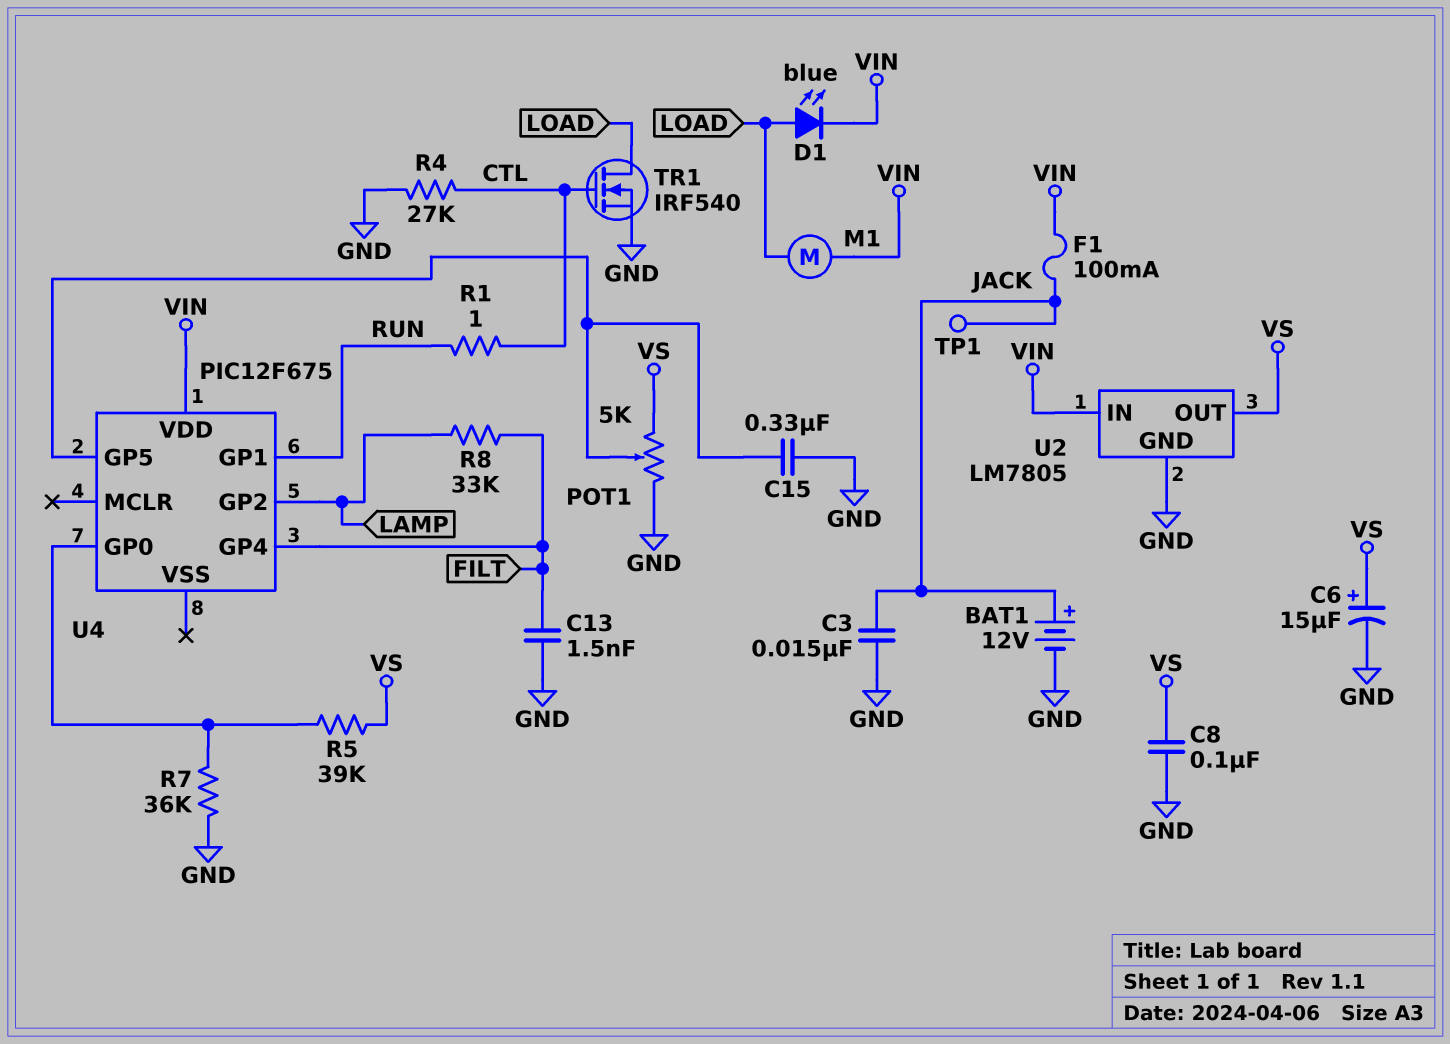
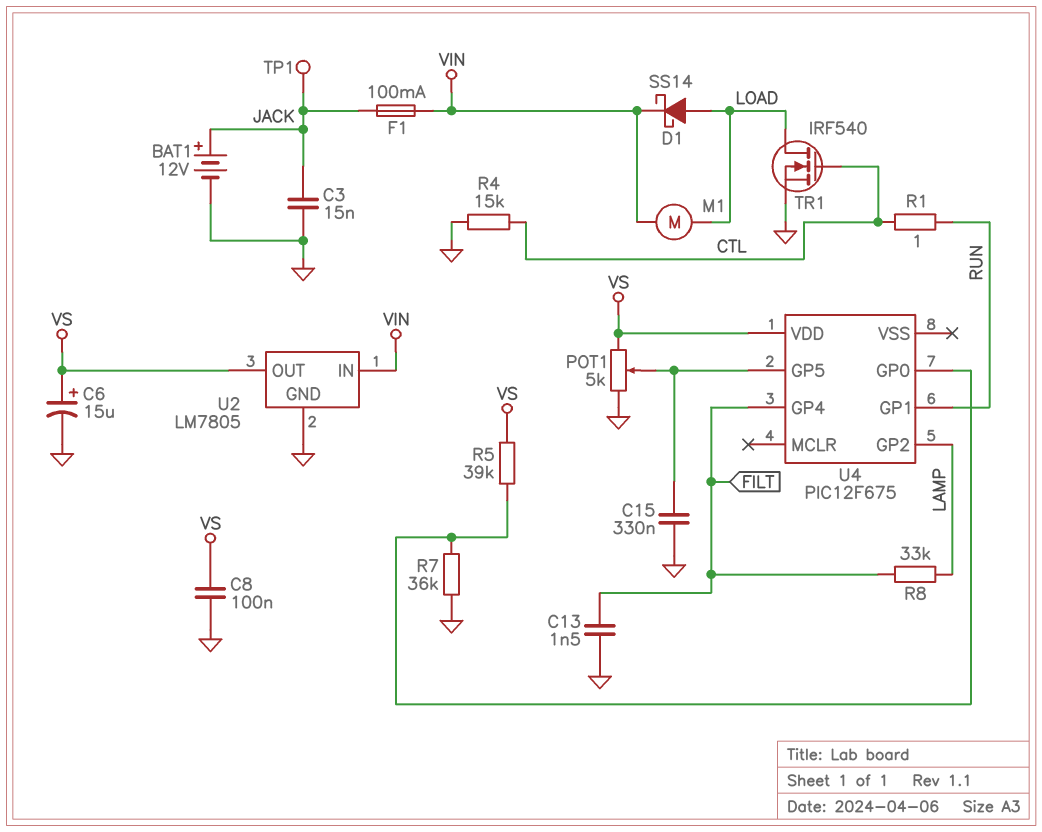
D1: LED blue (A LOAD, K VIN) -> schottky SS14 (A LOAD, K VIN)
R4: 27k (CTL, GND) -> 15k (CTL, GND)
U4 pin VDD: VIN -> VS

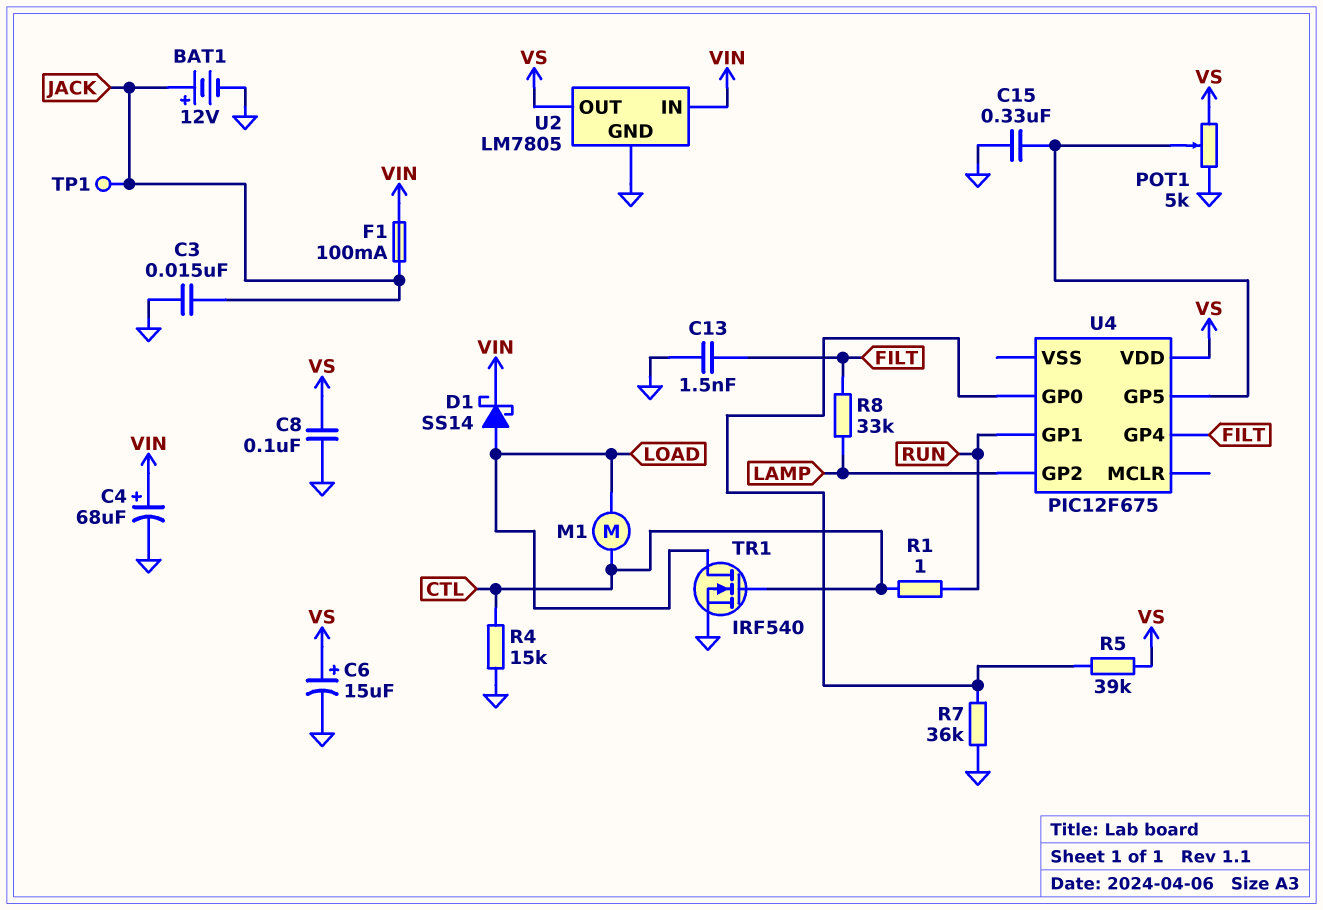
C4: none -> 68uF (plus VIN, minus GND)
M1: motor (LOAD, VIN) -> motor (CTL, LOAD)

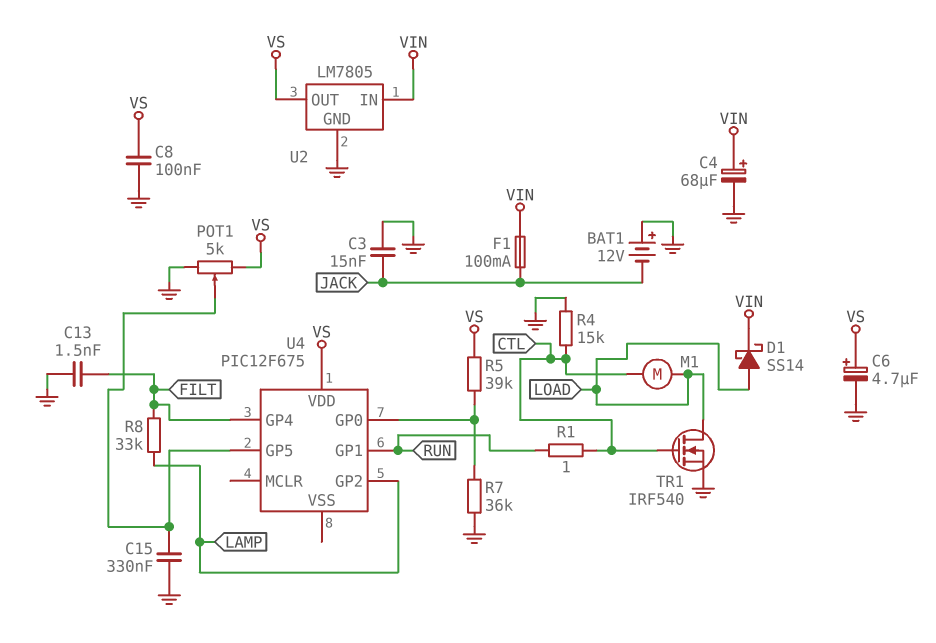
BAT1: 12V (plus JACK, minus GND) -> 12V (plus GND, minus JACK)
C6: 15uF (plus VS, minus GND) -> 4.7uF (plus VS, minus GND)
TP1: test point (JACK) -> none

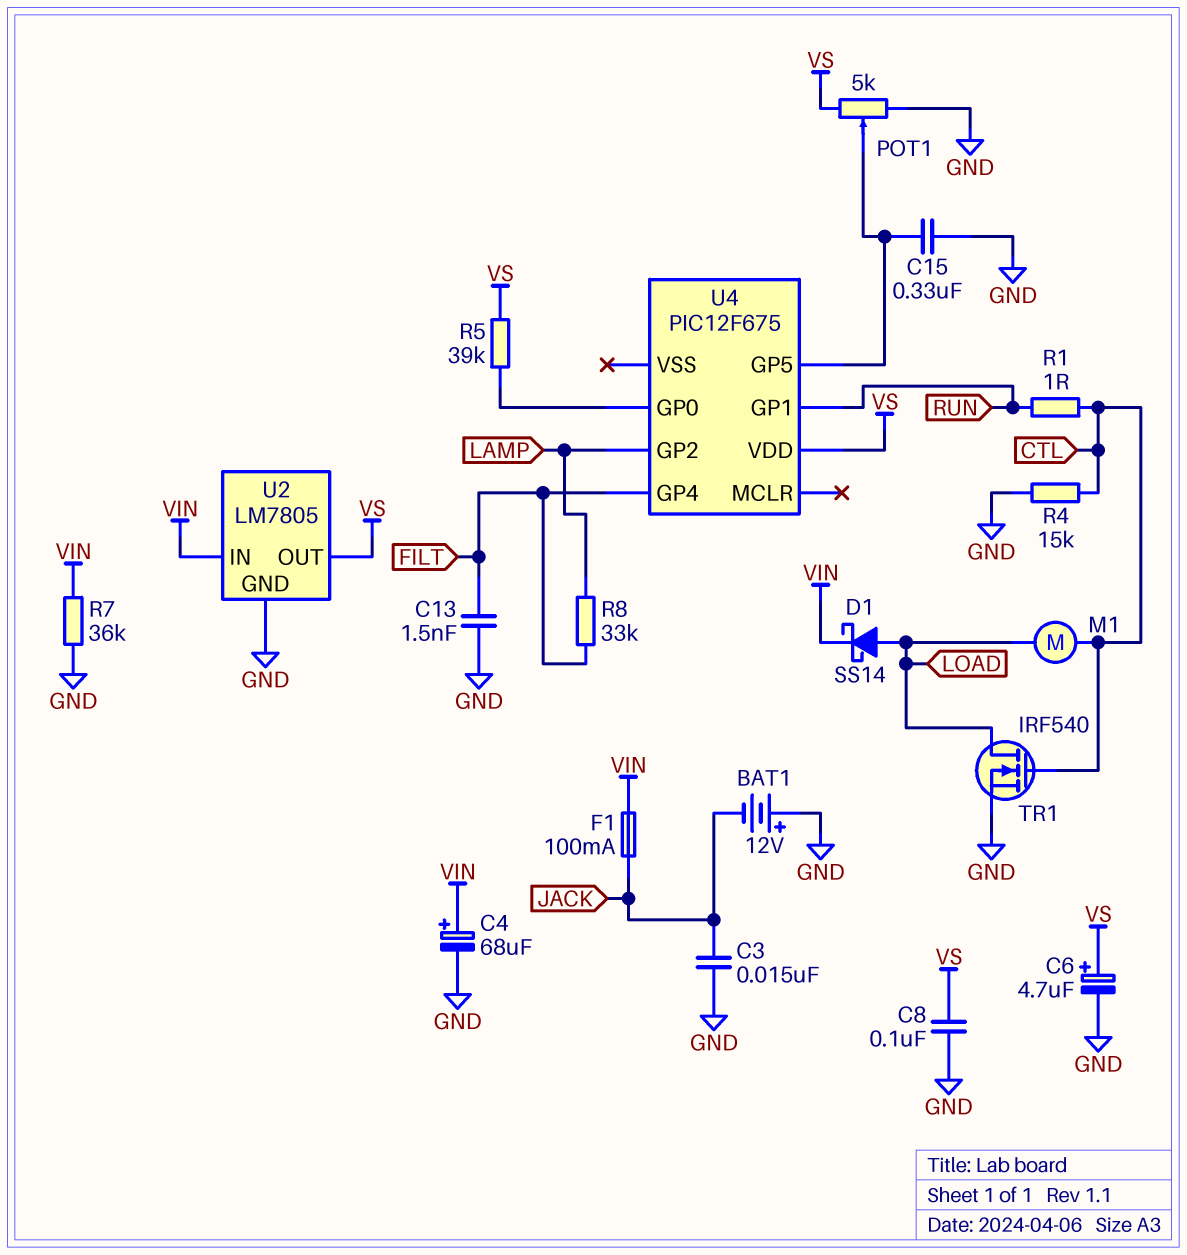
R7: 36k (GND, U4/GP0) -> 36k (GND, VIN)

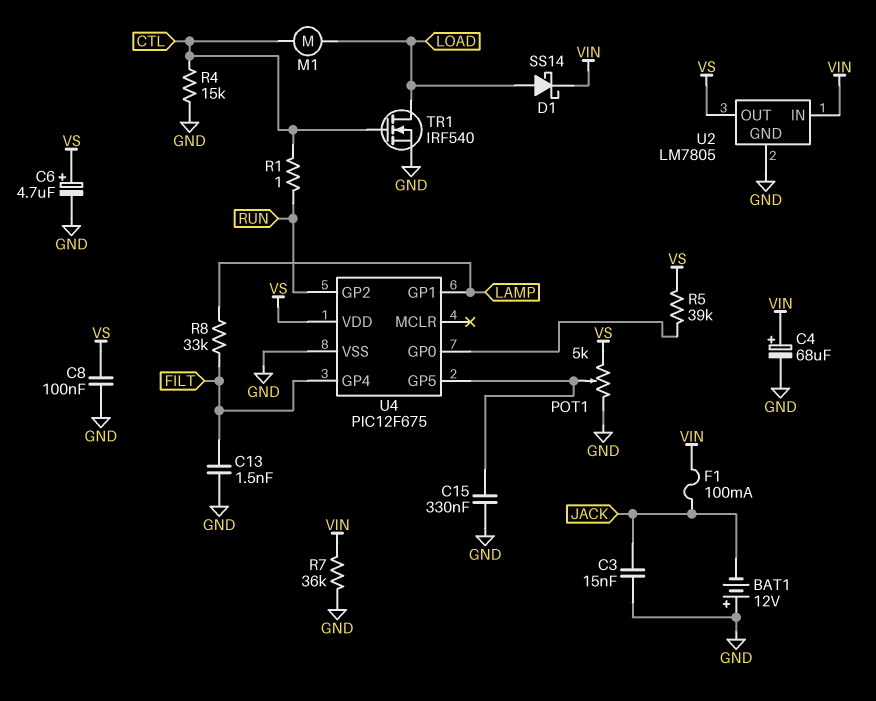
U4 pin GP1: RUN -> LAMP
U4 pin GP2: LAMP -> RUN
U4 pin VSS: none -> GND

